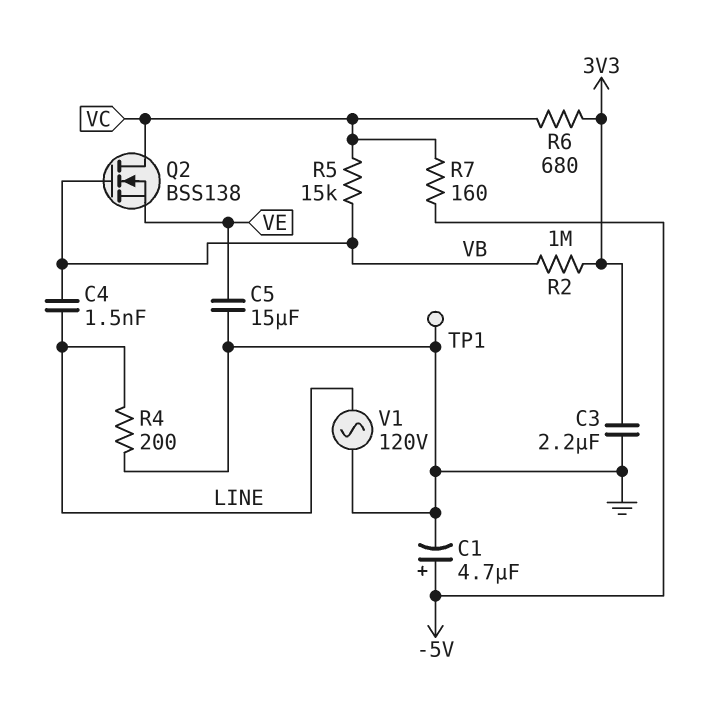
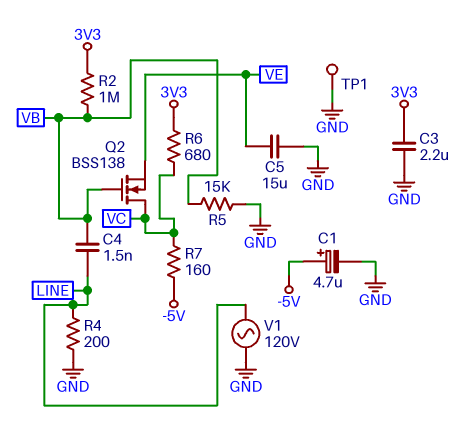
R5: 15k (VB, VC) -> 15k (GND, VB)

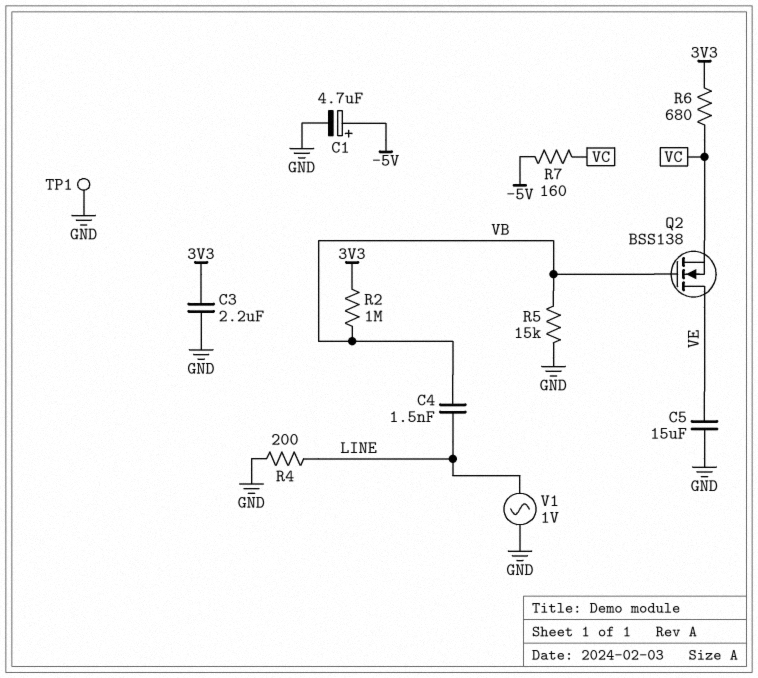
Q2: NMOS BSS138 (G VB, D VC, S VE) -> NMOS BSS138 (G VB, D VE, S VC)
V1: AC 120V (GND, LINE) -> AC 1V (GND, LINE)

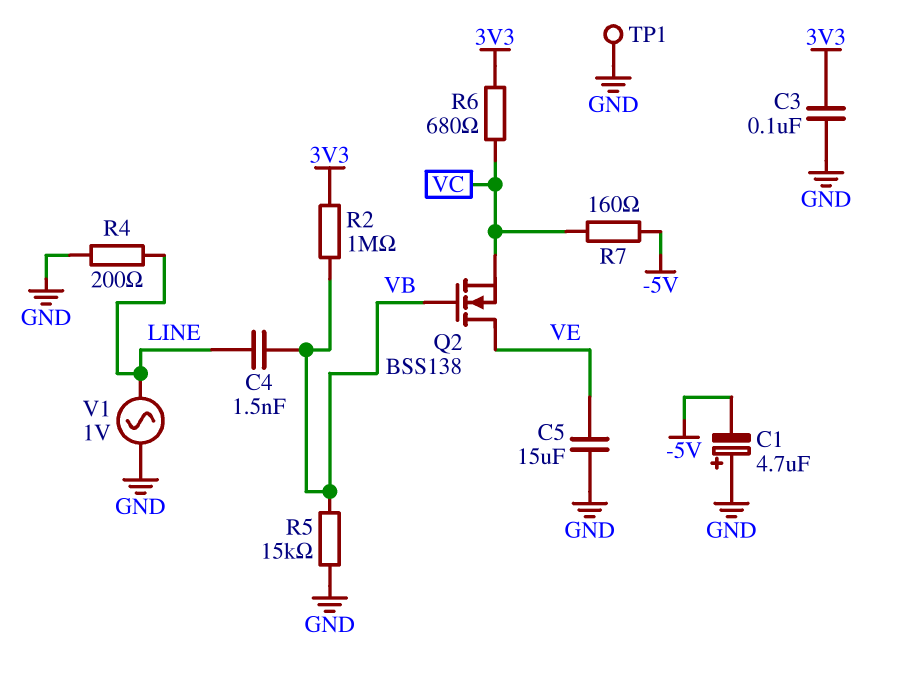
C1: 4.7uF (plus -5V, minus GND) -> 4.7uF (plus GND, minus -5V)
C3: 2.2uF (3V3, GND) -> 100nF (3V3, GND)

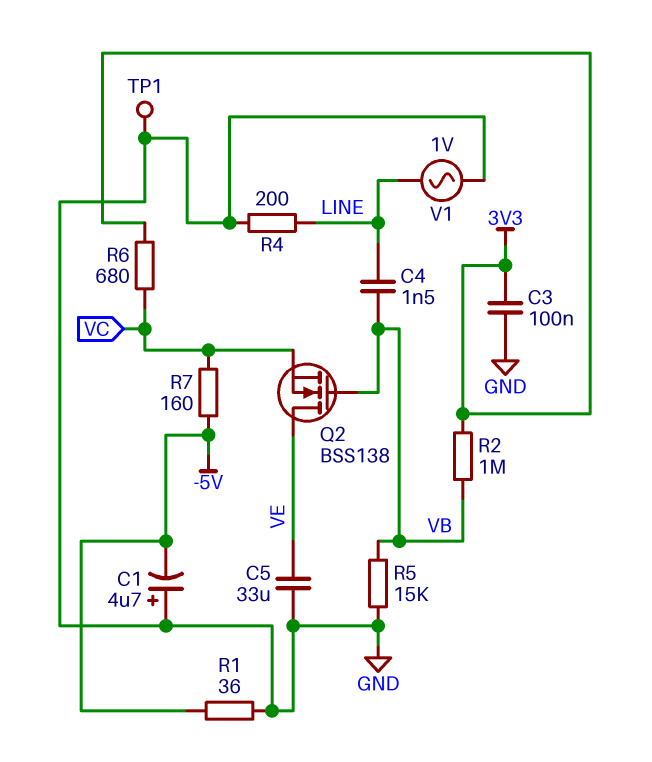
C5: 15uF (GND, VE) -> 33uF (GND, VE)
R1: none -> 36 (-5V, GND)

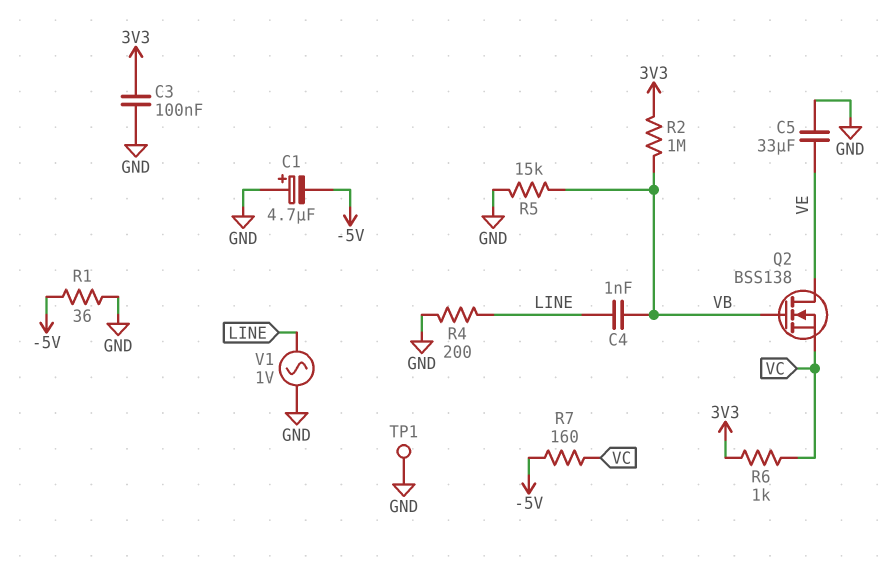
C4: 1.5nF (LINE, VB) -> 1nF (LINE, VB)
R6: 680 (3V3, VC) -> 1k (3V3, VC)

